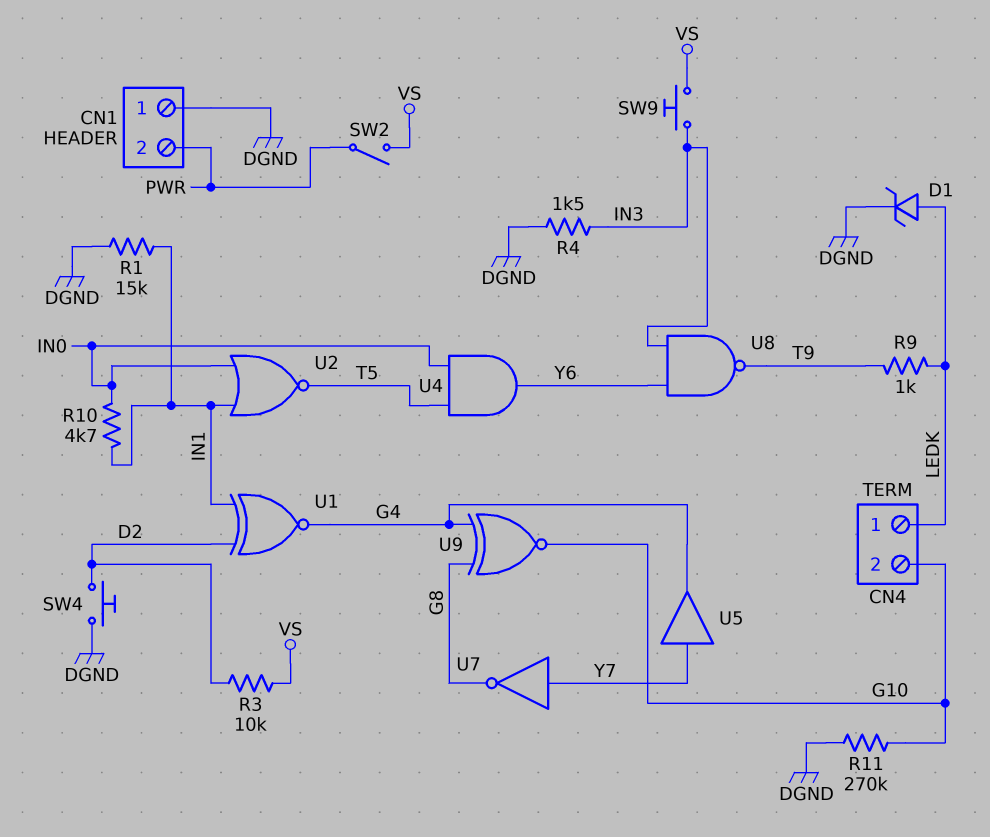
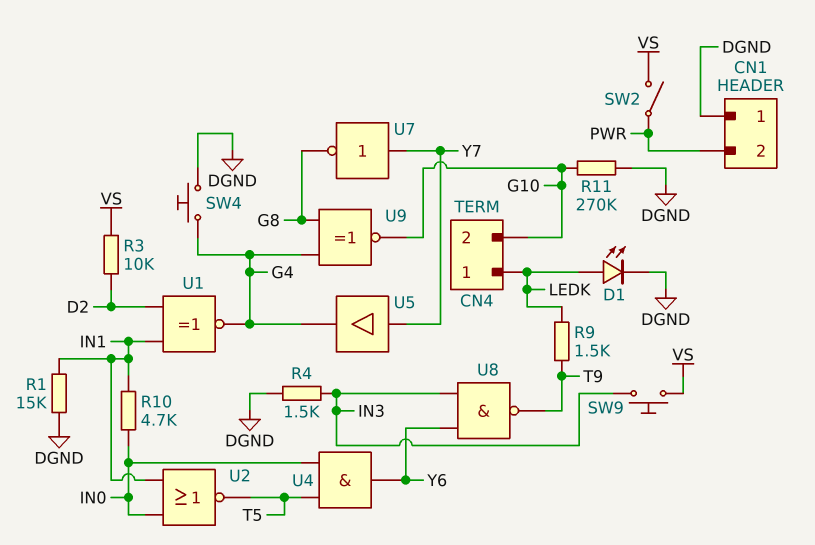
D1: zener (A LEDK, K DGND) -> LED (A LEDK, K DGND)
R9: 1k (LEDK, T9) -> 1.5k (LEDK, T9)
SW4: button (D2, DGND) -> button (DGND, G4)

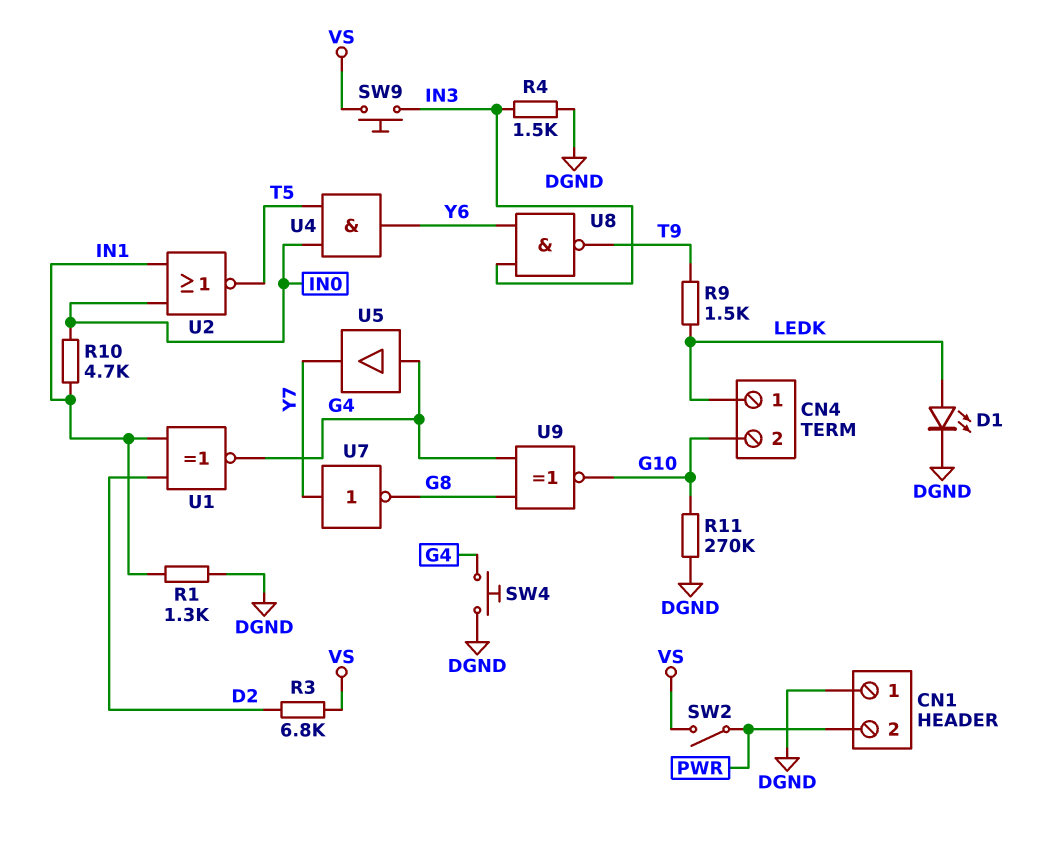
R1: 15k (DGND, IN1) -> 1.3k (DGND, IN1)
R3: 10k (D2, VS) -> 6.8k (D2, VS)
U5: buffer (in Y7, out G4) -> buffer (in G4, out Y7)

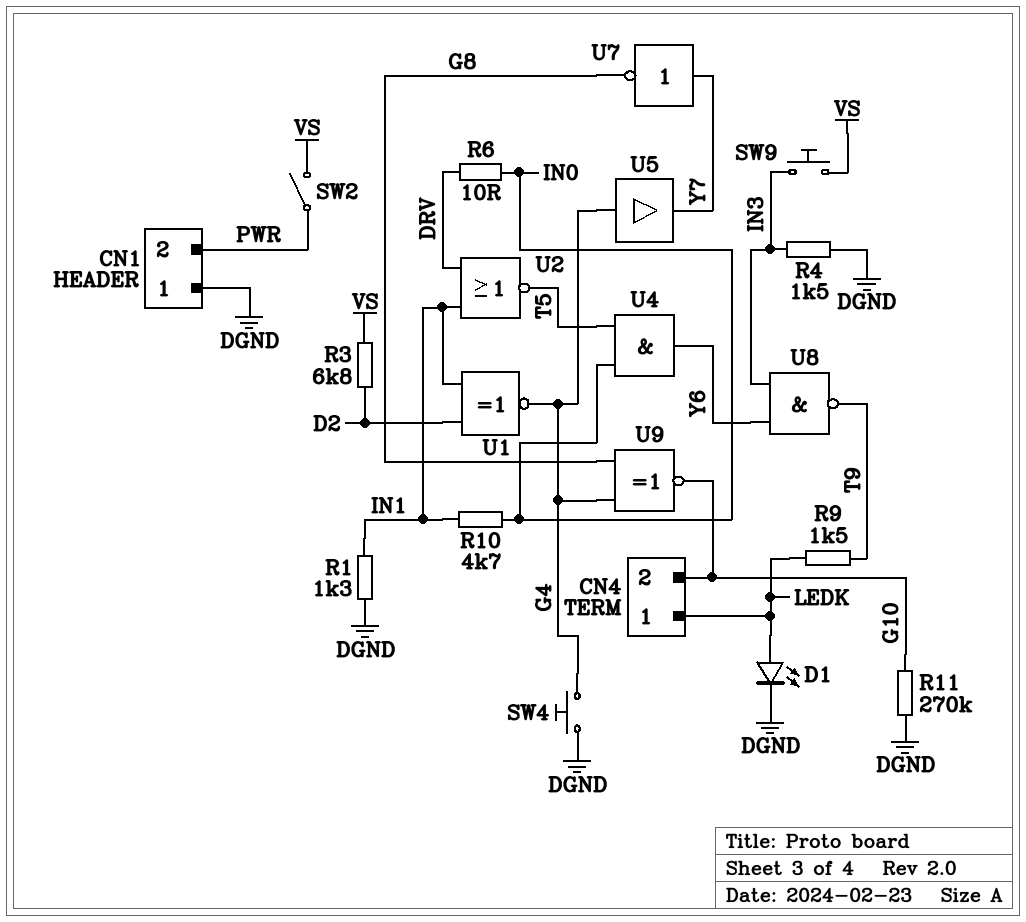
R6: none -> 10 (DRV, IN0)
U2: NOR (in IN0, in IN1, out T5) -> NOR (in DRV, in IN1, out T5)

